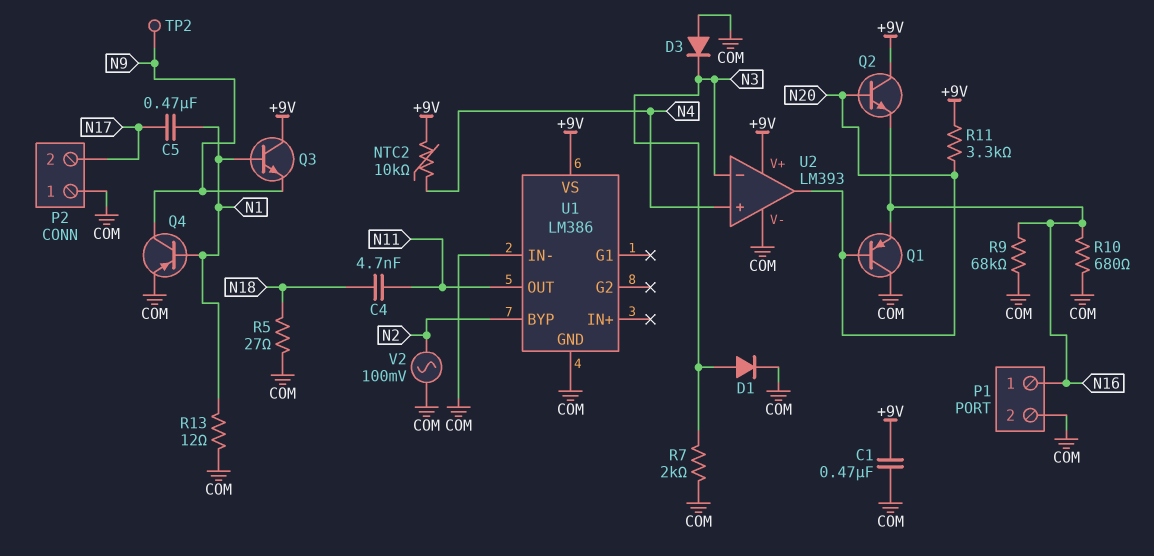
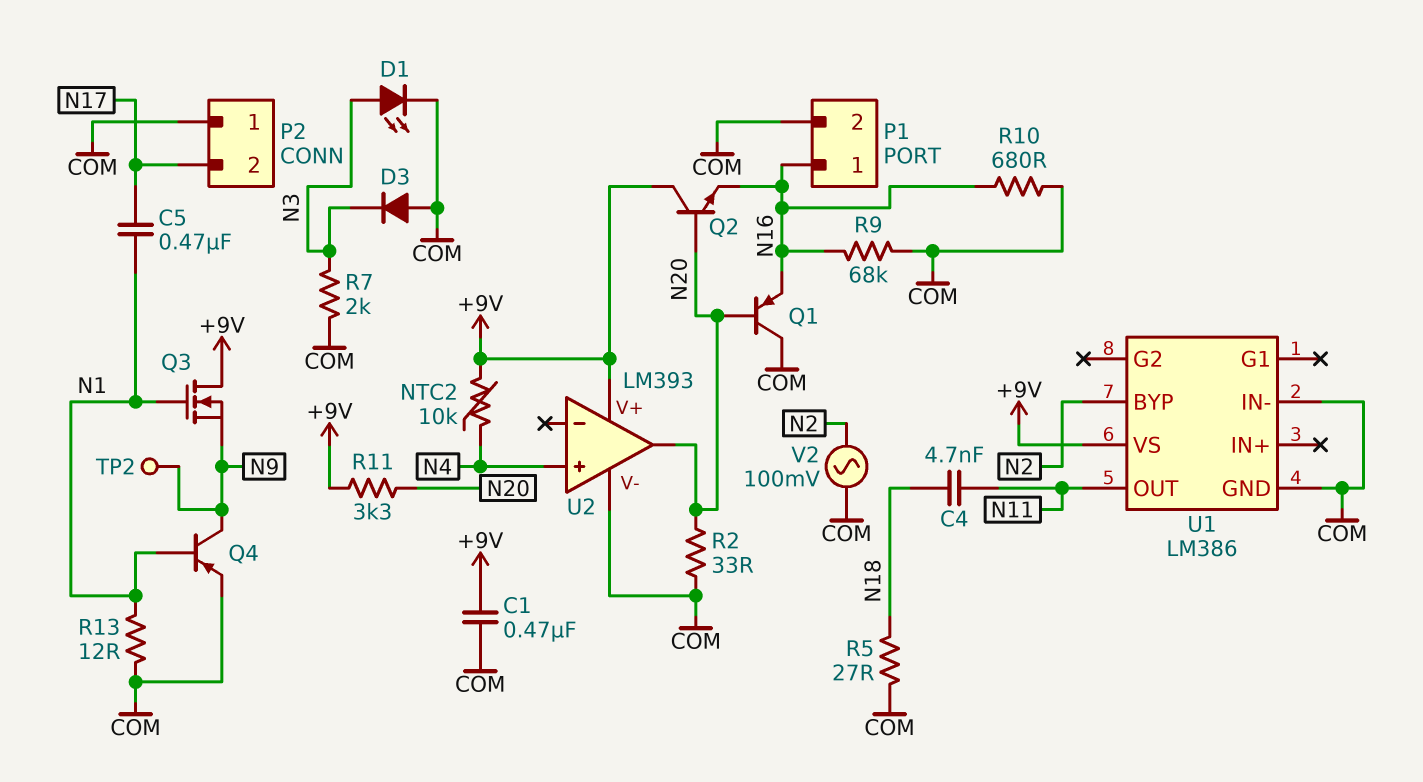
D1: diode (A N3, K COM) -> LED (A N3, K COM)
Q3: NPN (B N1, C +9V, E N9) -> NMOS (G N1, D +9V, S N9)
R2: none -> 33 (COM, N20)
U2 pin in-: N3 -> none

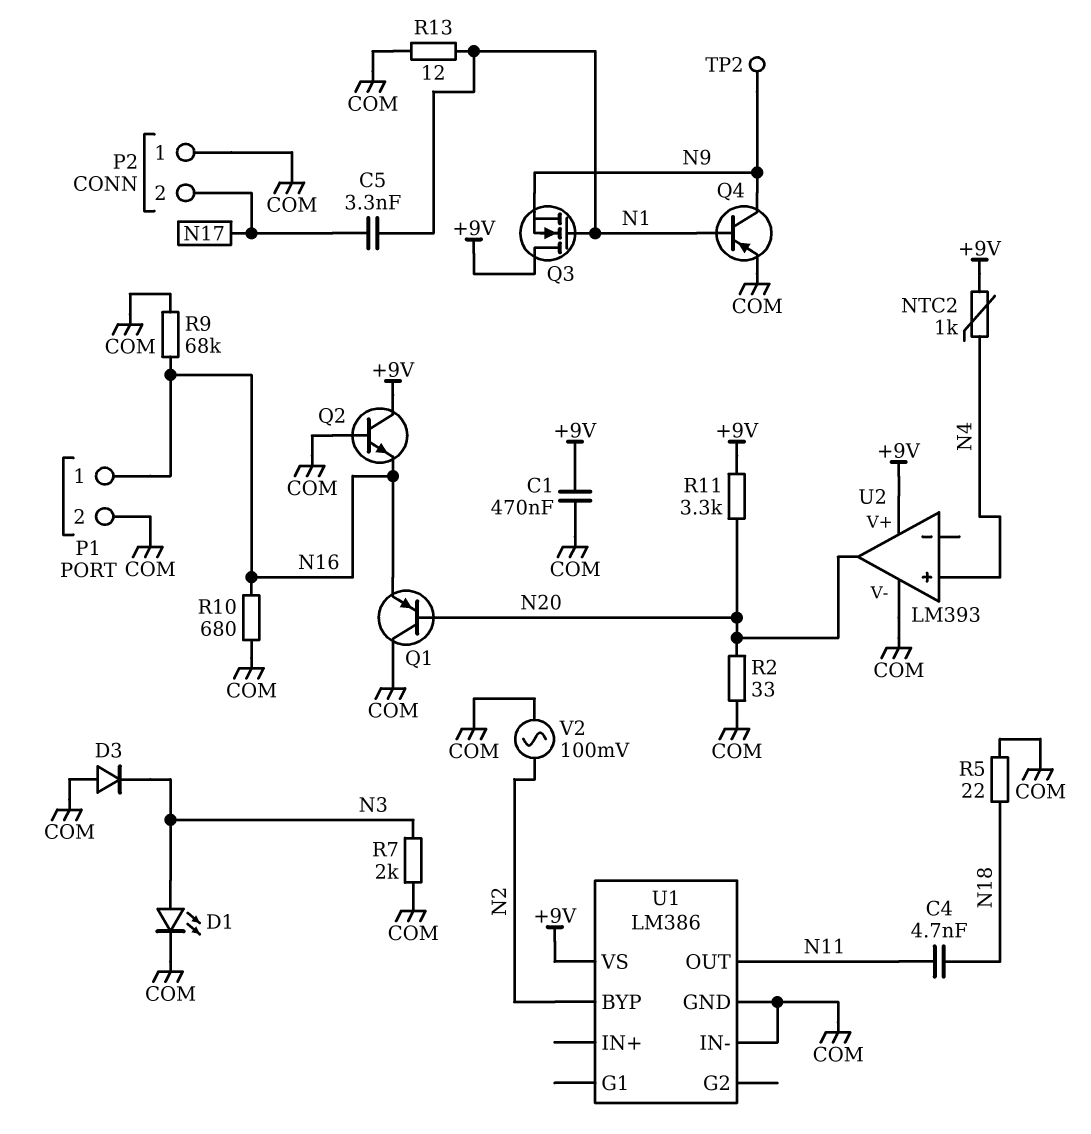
C5: 470nF (N1, N17) -> 3.3nF (N1, N17)
NTC2: 10k (+9V, N4) -> 1k (+9V, N4)
Q2: NPN (B N20, C +9V, E N16) -> NPN (B COM, C +9V, E N16)
R5: 27 (COM, N18) -> 22 (COM, N18)

